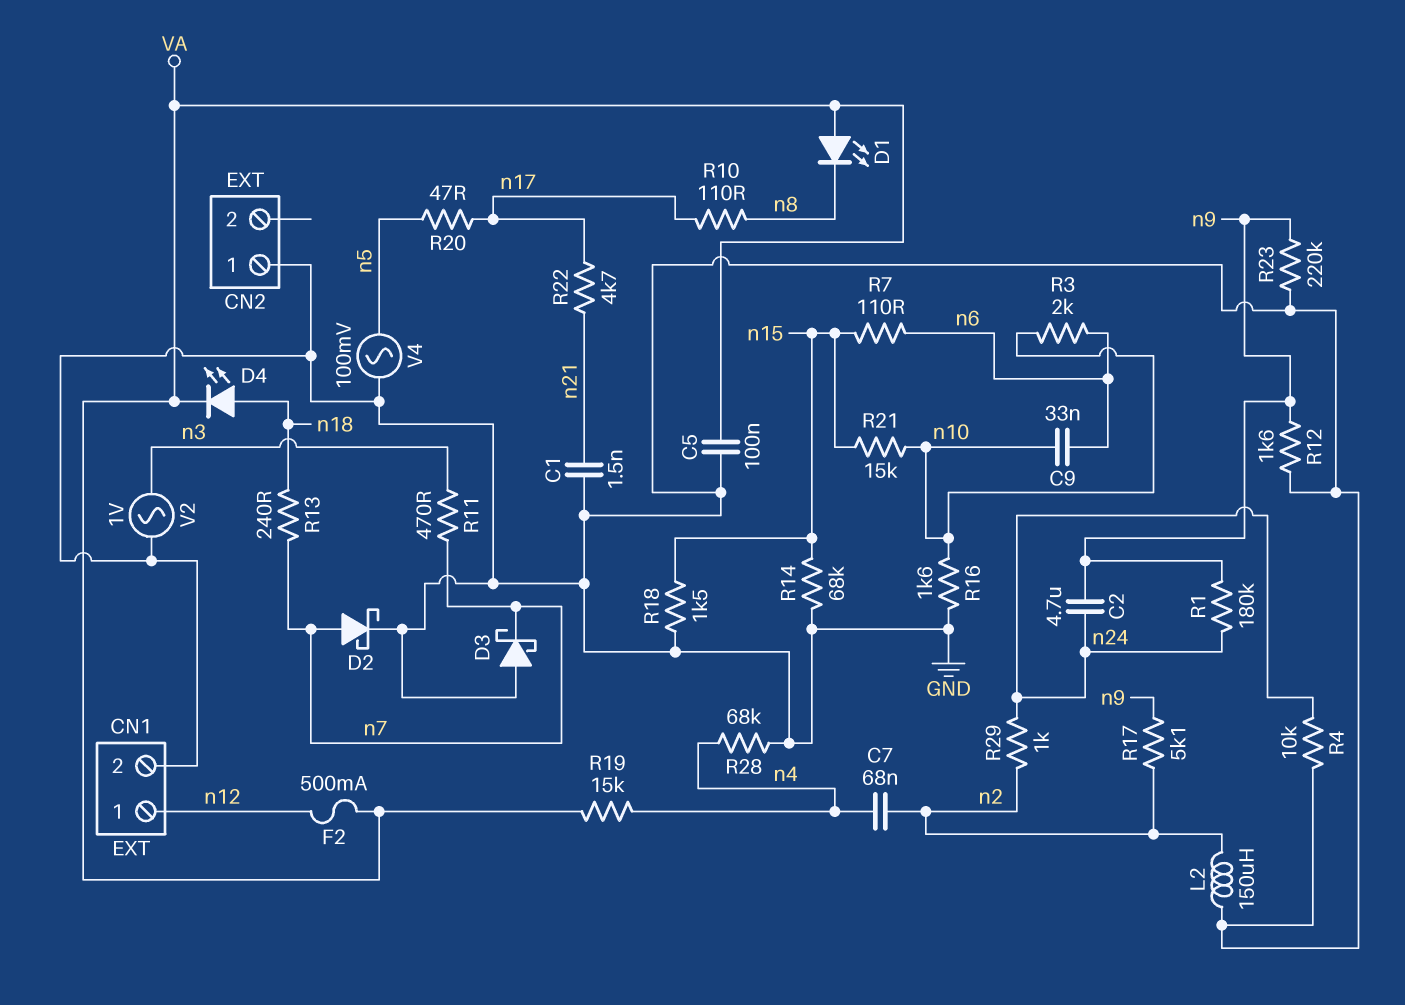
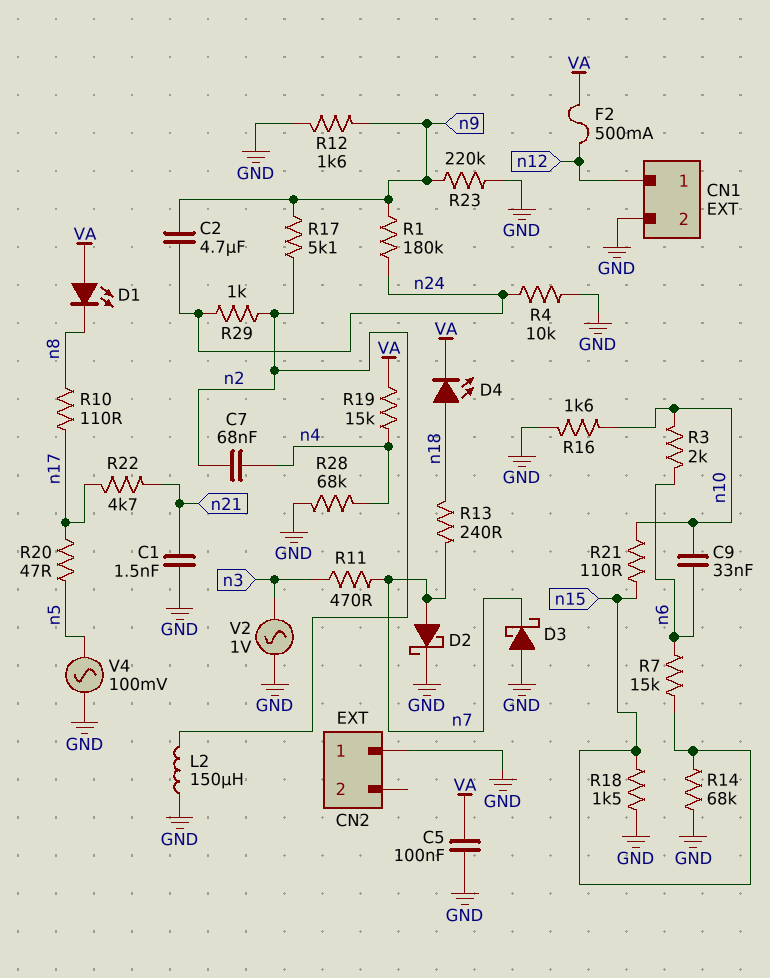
R7: 110 (n6, n15) -> 15k (n6, n15)
R21: 15k (n10, n15) -> 110 (n10, n15)

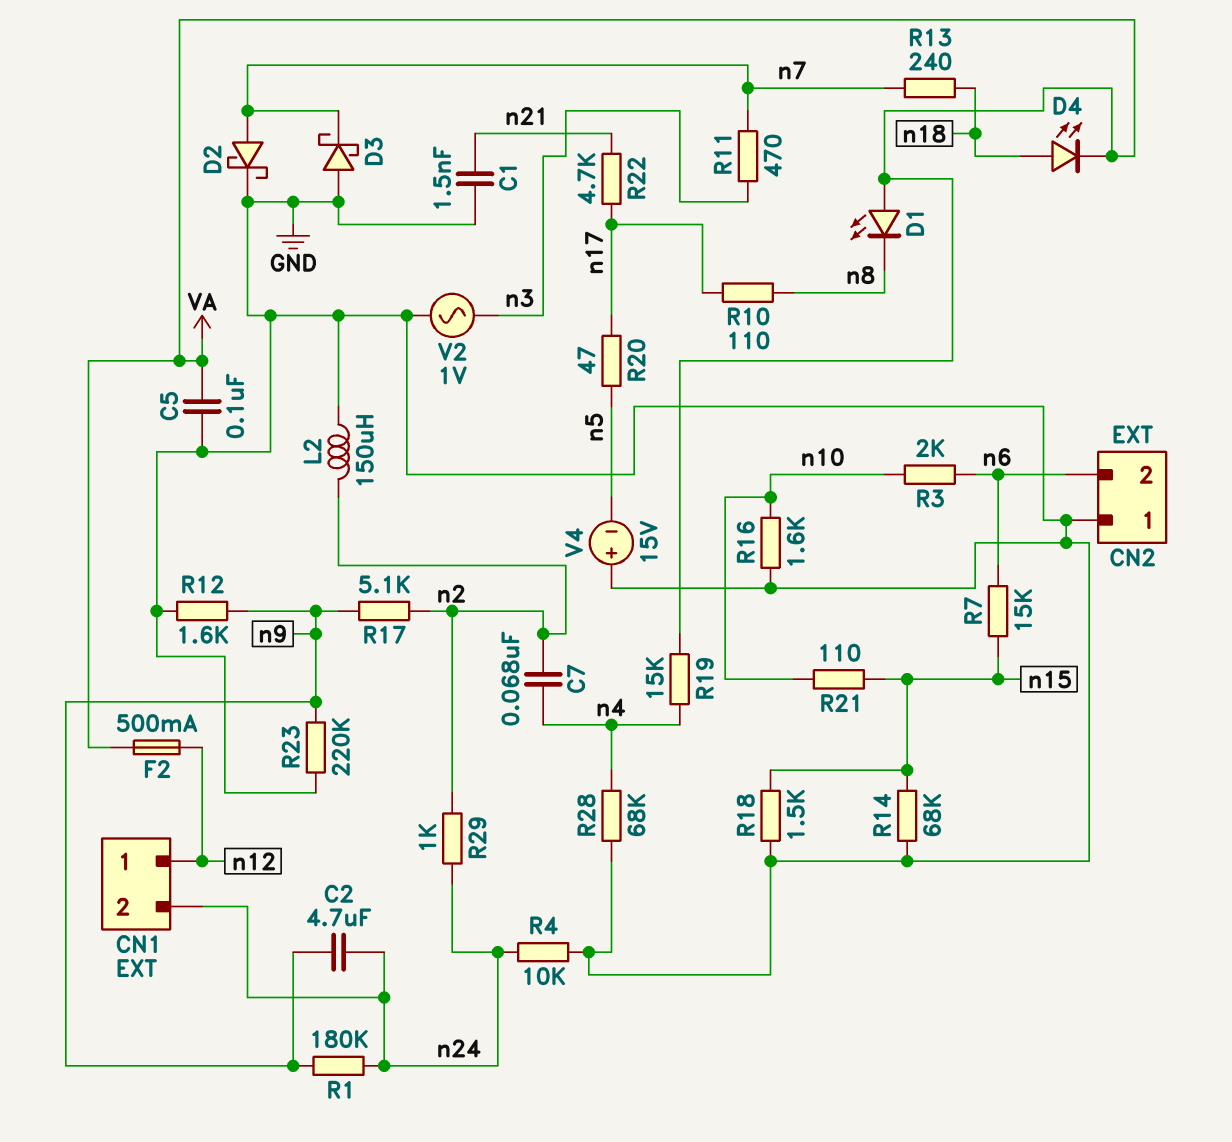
C9: 33nF (n6, n10) -> none
CN1 pin 2: GND -> n24
CN2 pin 2: none -> n6
V4: AC 100mV (GND, n5) -> 15V (plus GND, minus n5)

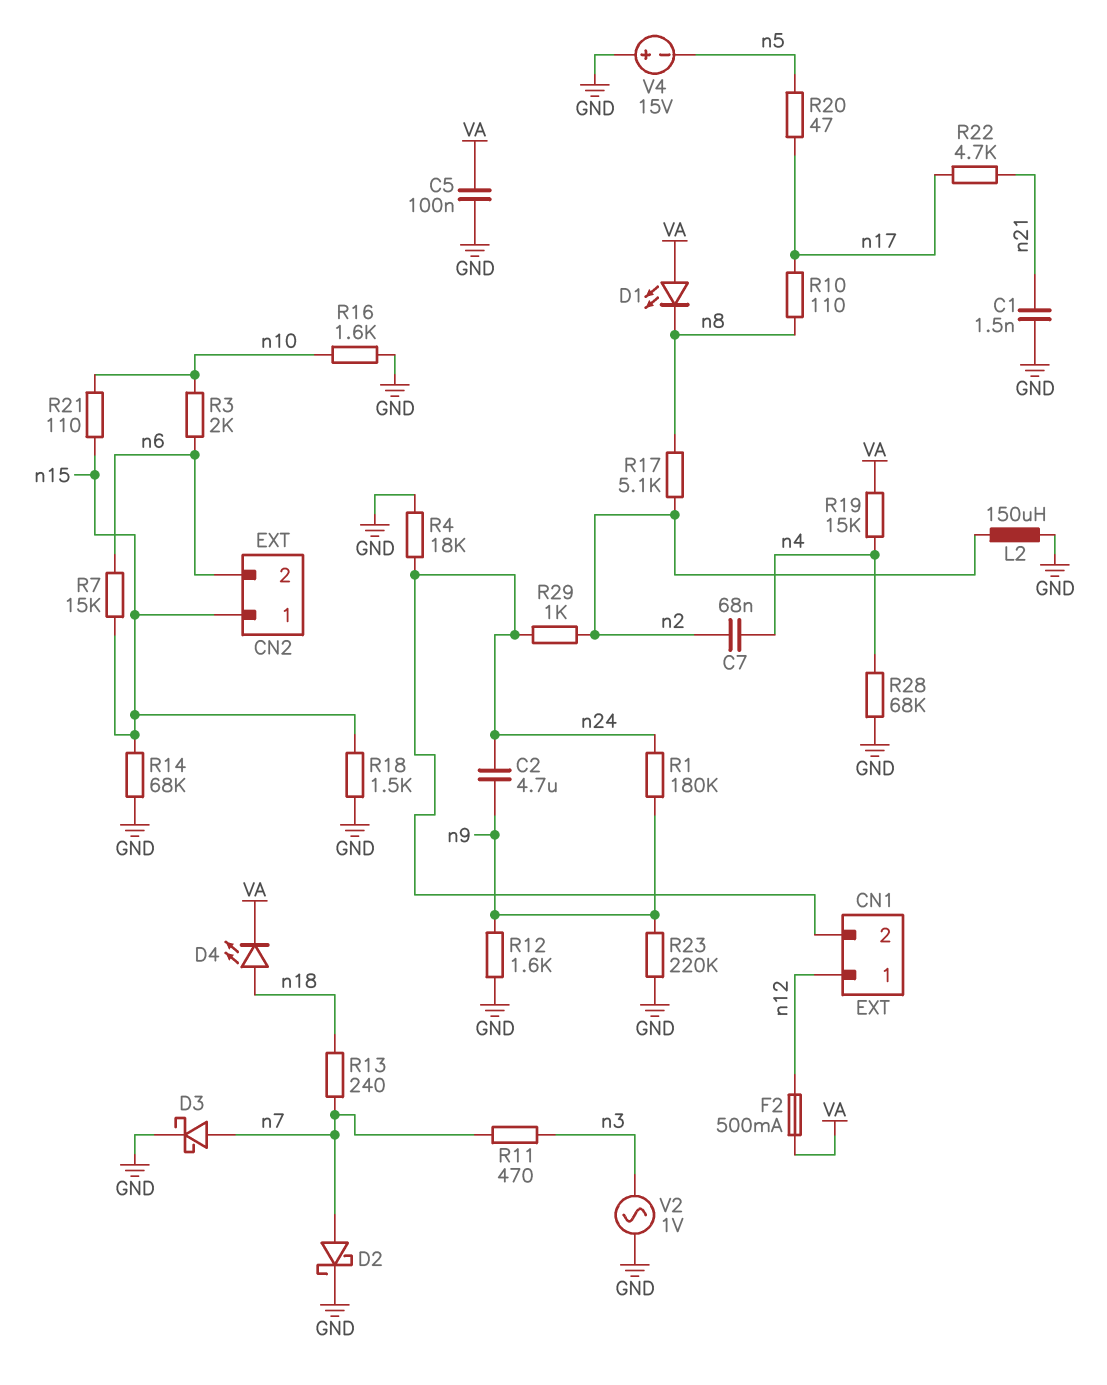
CN2 pin 1: GND -> n15
D3: schottky (A GND, K n7) -> schottky (A n7, K GND)
R4: 10k (GND, n24) -> 18k (GND, n24)
R17: 5.1k (n2, n9) -> 5.1k (n2, n8)

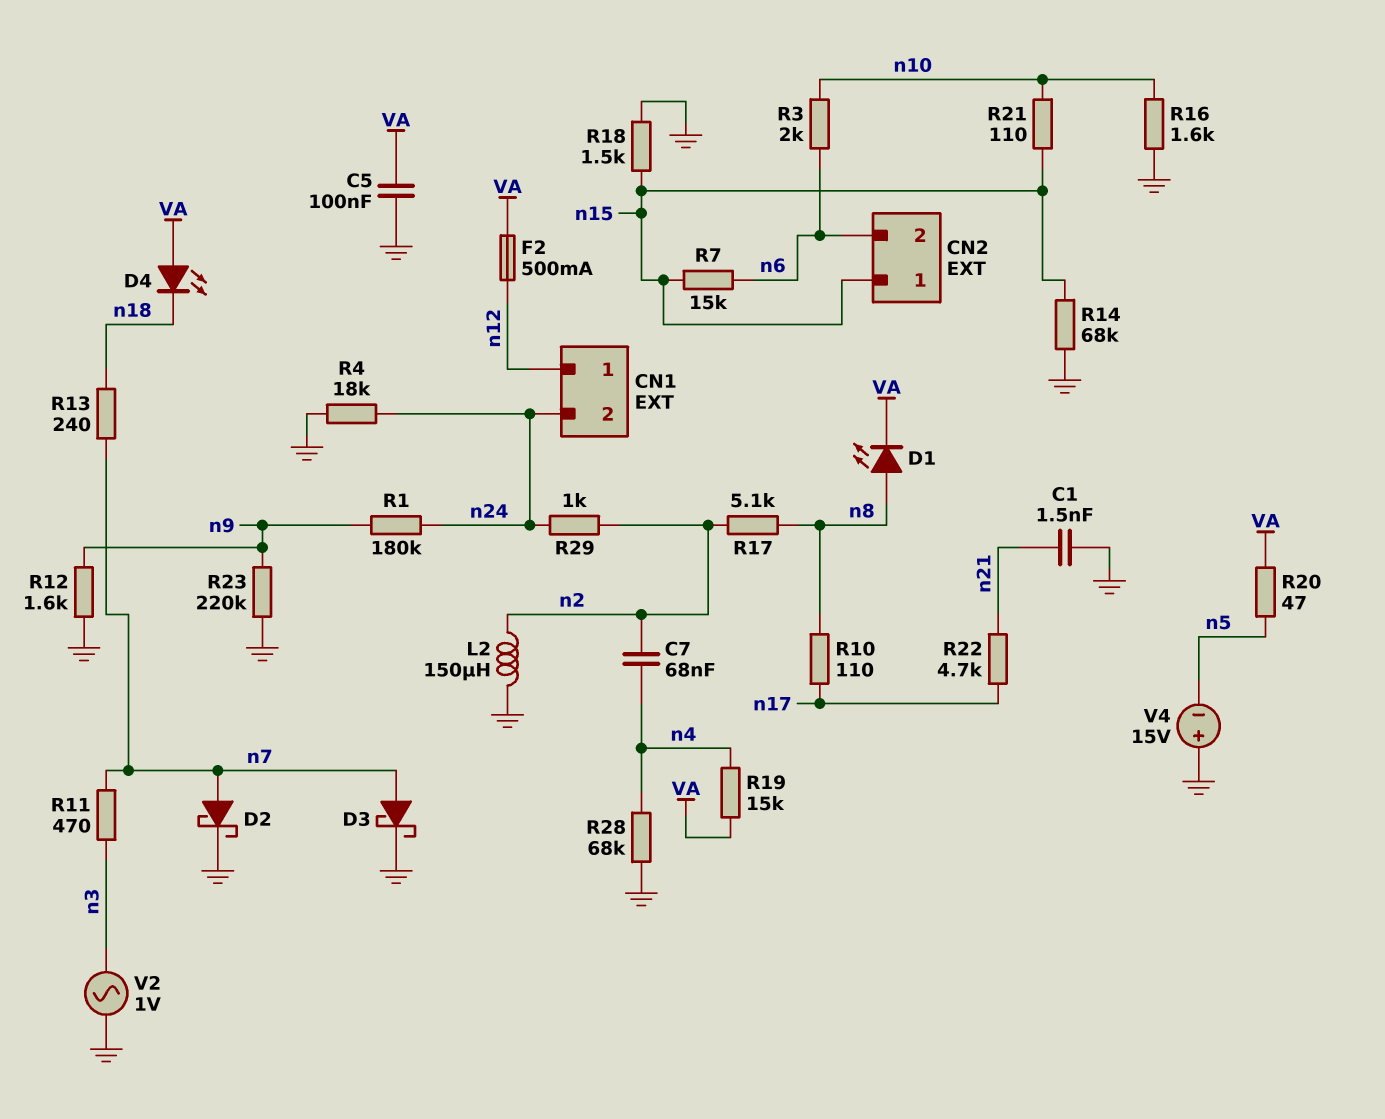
C2: 4.7uF (n9, n24) -> none
D1: LED (A VA, K n8) -> LED (A n8, K VA)
D4: LED (A n18, K VA) -> LED (A VA, K n18)
R20: 47 (n5, n17) -> 47 (VA, n5)

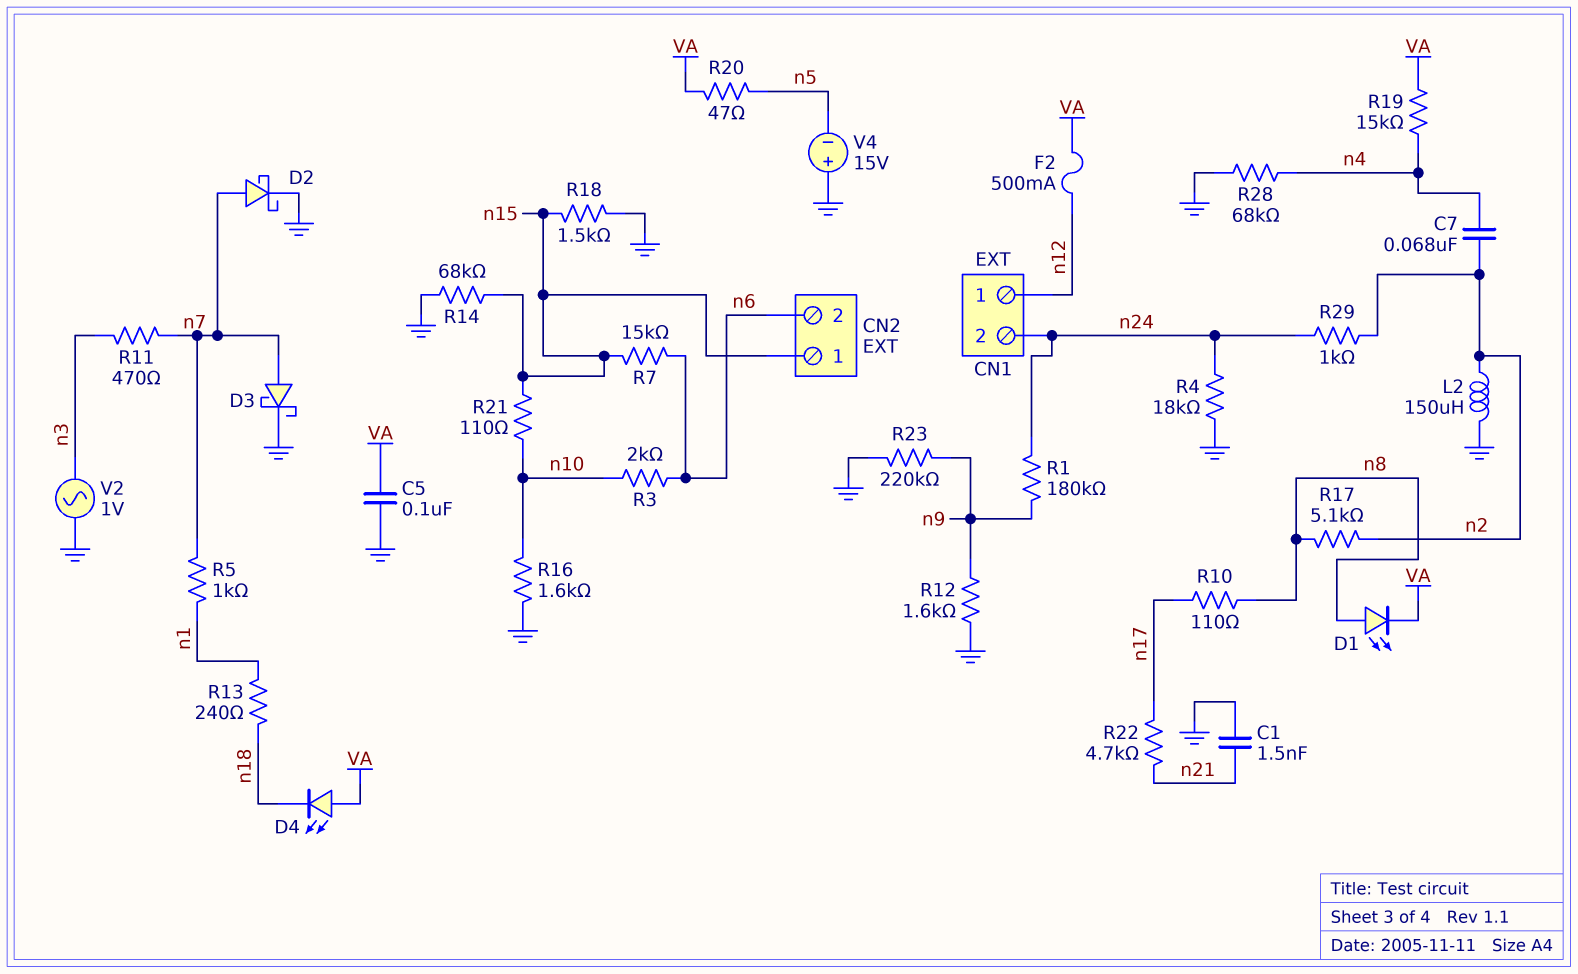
R5: none -> 1k (n1, n7)
R13: 240 (n7, n18) -> 240 (n1, n18)

